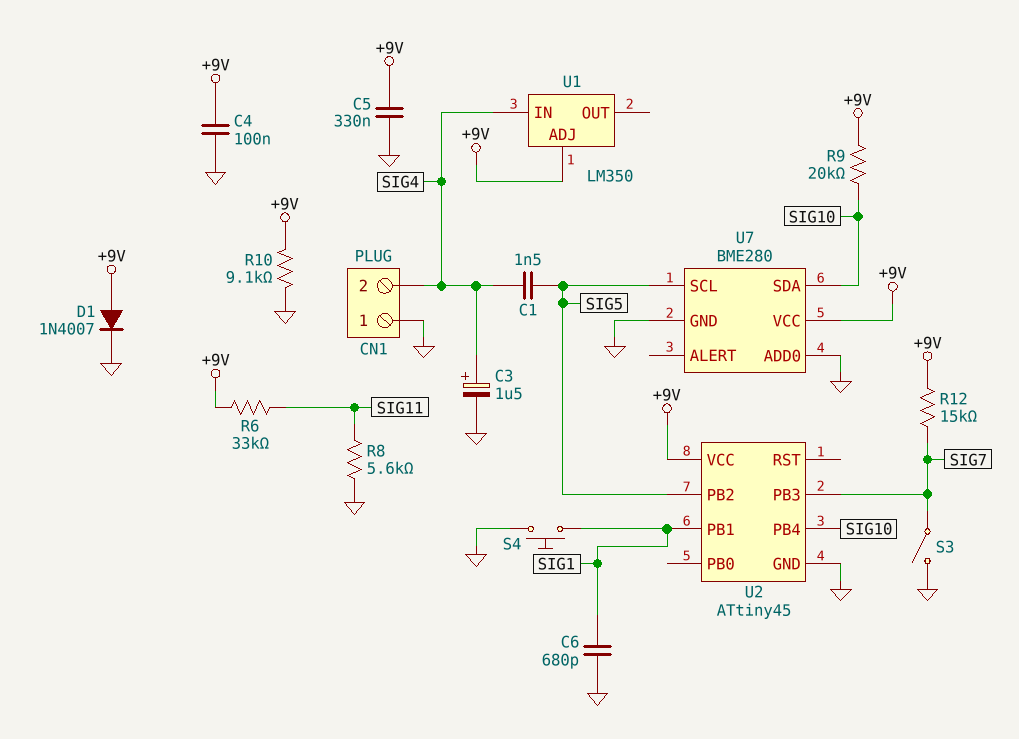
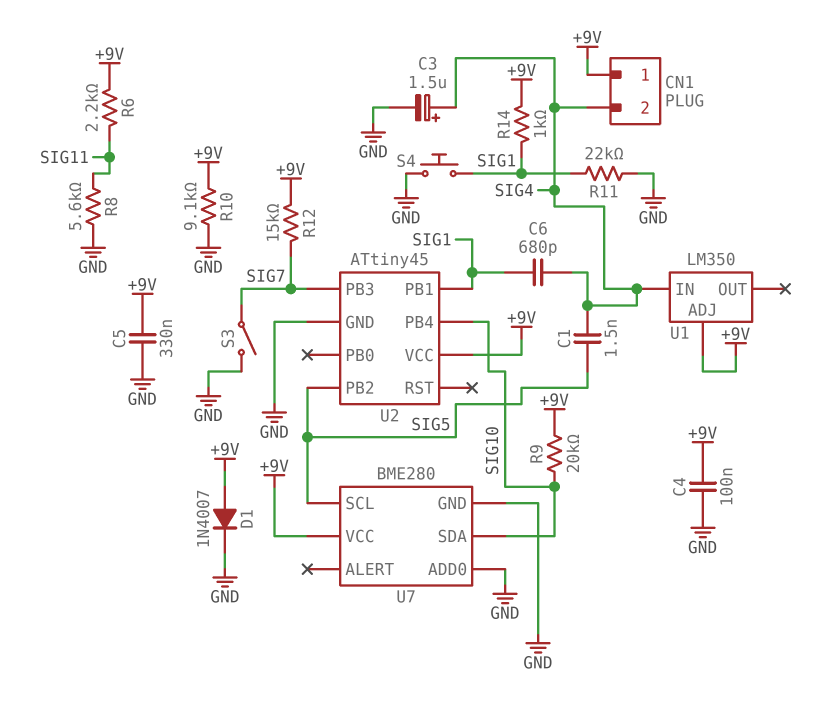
C6: 680pF (GND, SIG1) -> 680pF (SIG1, SIG4)
CN1 pin 1: GND -> +9V
R6: 33k (+9V, SIG11) -> 2.2k (+9V, SIG11)
R11: none -> 22k (GND, SIG1)
R14: none -> 1k (+9V, SIG1)

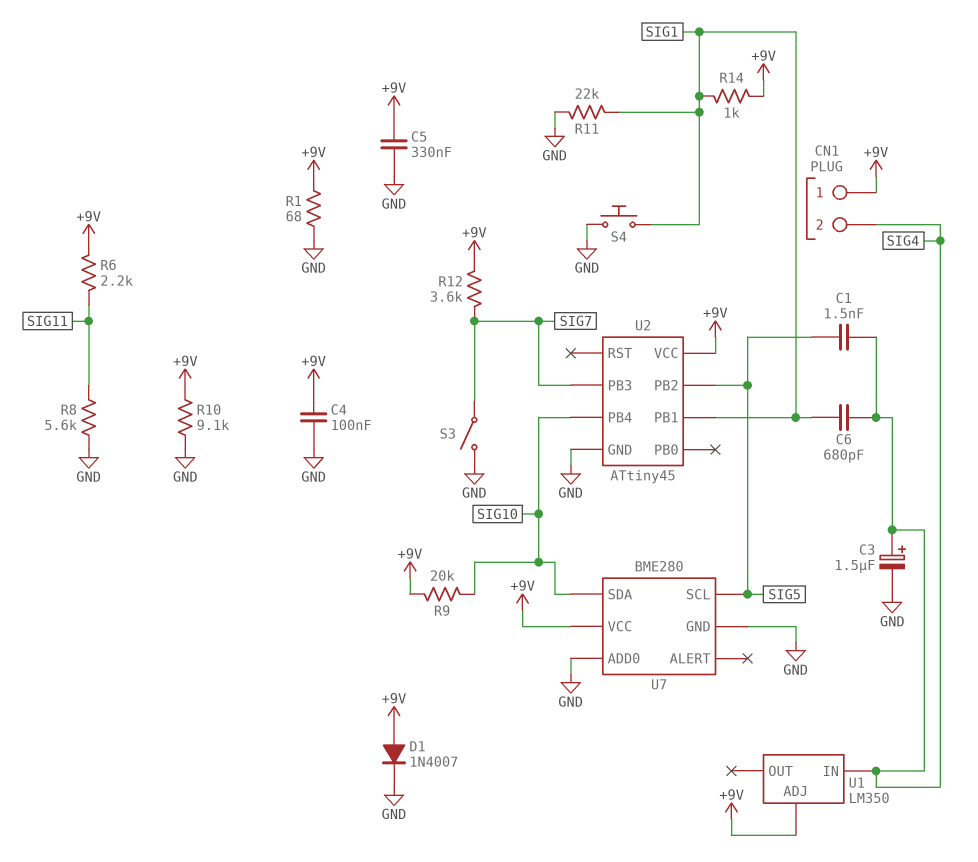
R1: none -> 68 (+9V, GND)
R12: 15k (+9V, SIG7) -> 3.6k (+9V, SIG7)

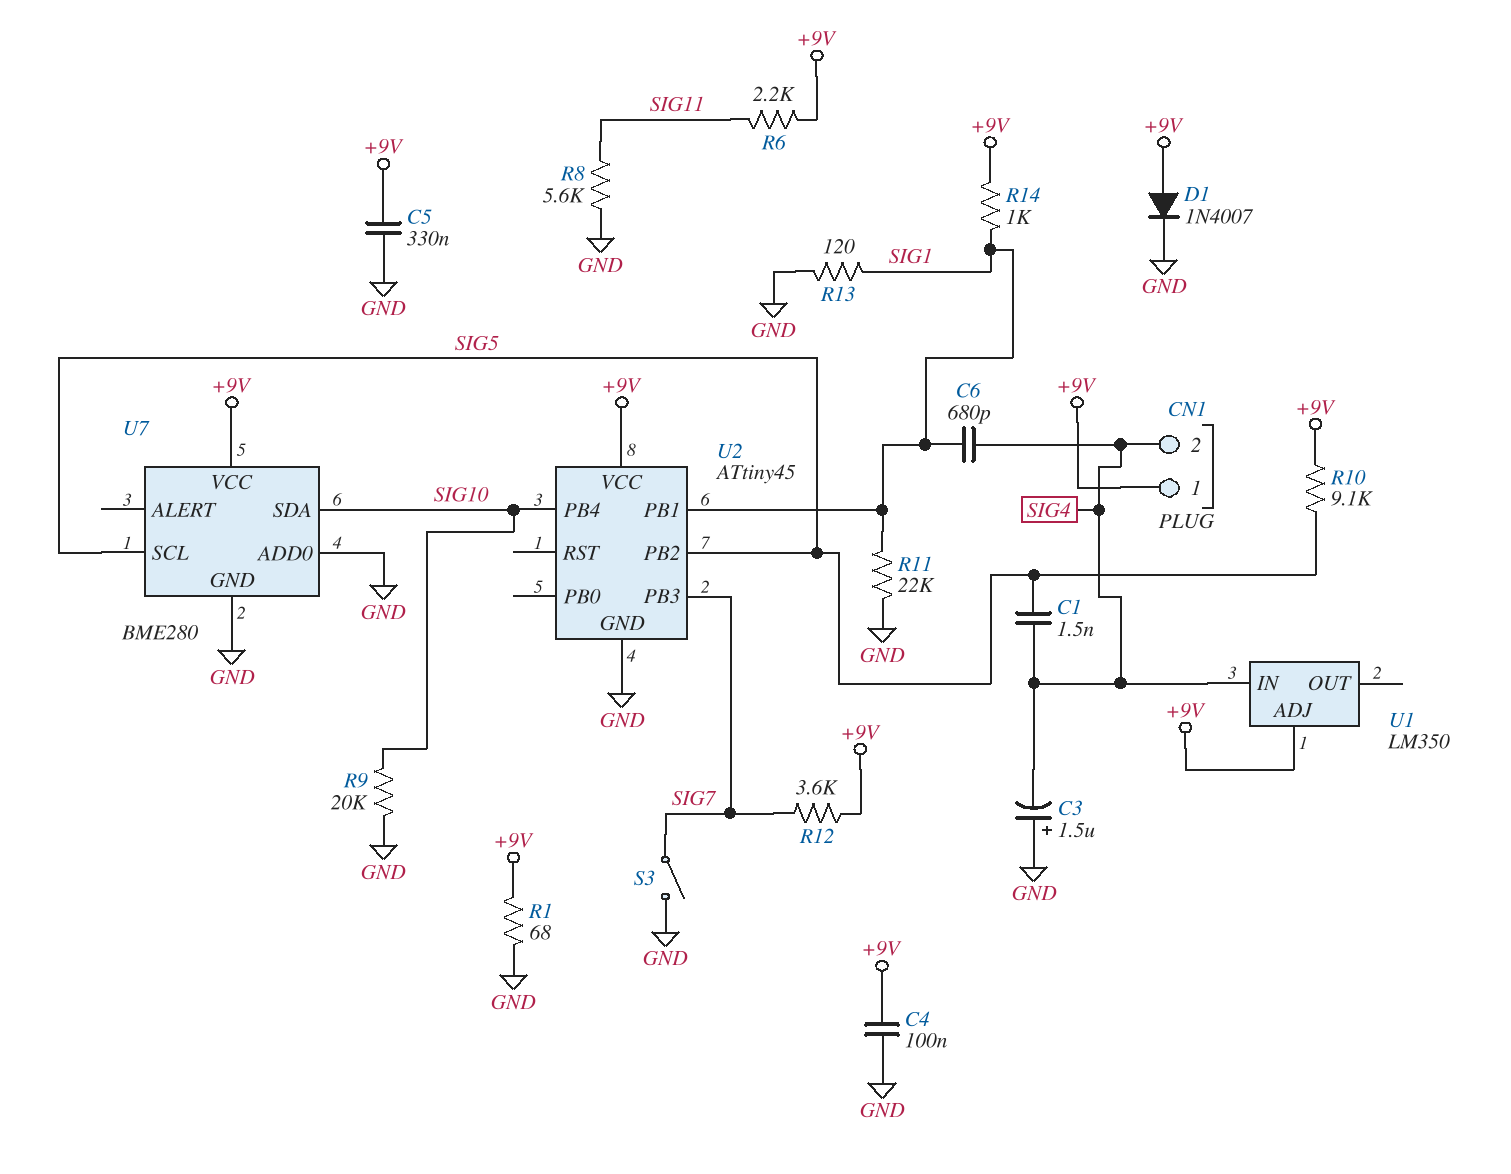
C3: 1.5uF (plus SIG4, minus GND) -> 1.5uF (plus GND, minus SIG4)
R9: 20k (+9V, SIG10) -> 20k (GND, SIG10)
R10: 9.1k (+9V, GND) -> 9.1k (+9V, SIG5)
R13: none -> 120 (GND, SIG1)
S4: button (GND, SIG1) -> none

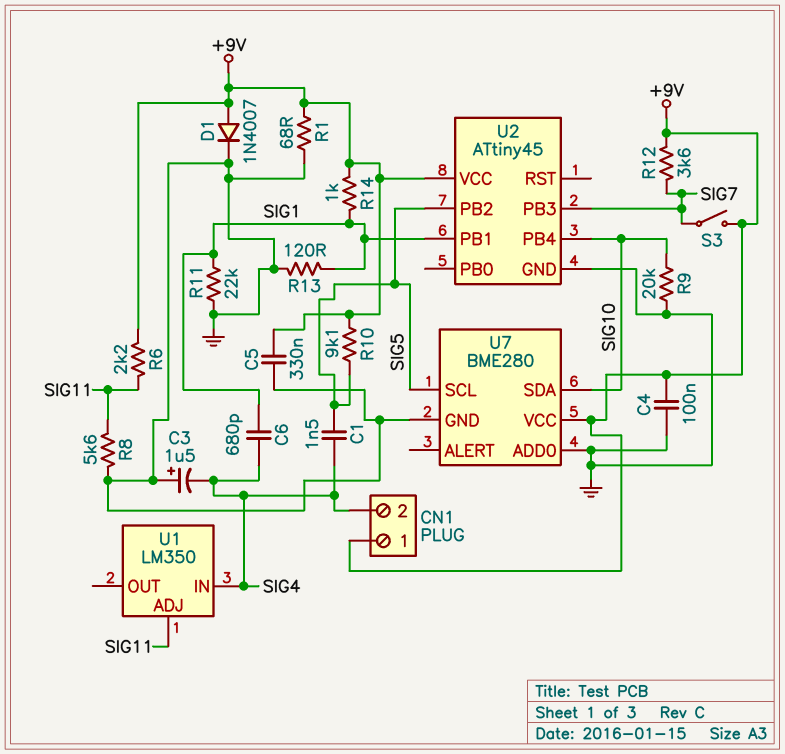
S3: switch (GND, SIG7) -> switch (+9V, SIG7)
U1 pin ADJ: +9V -> SIG11

